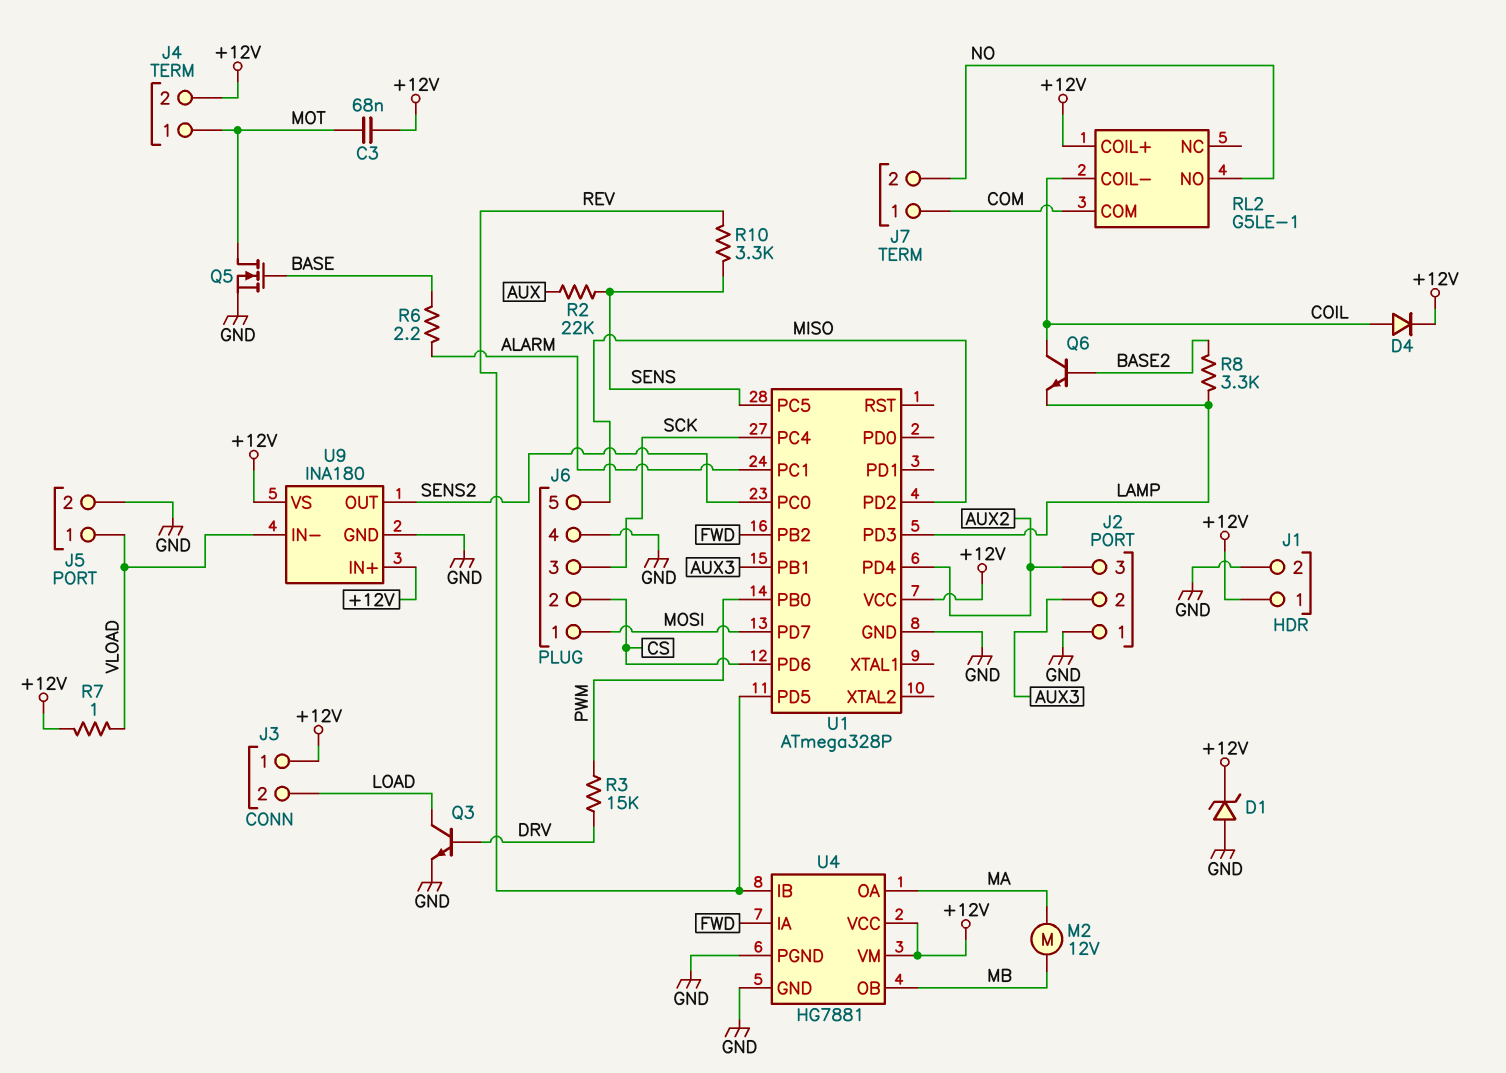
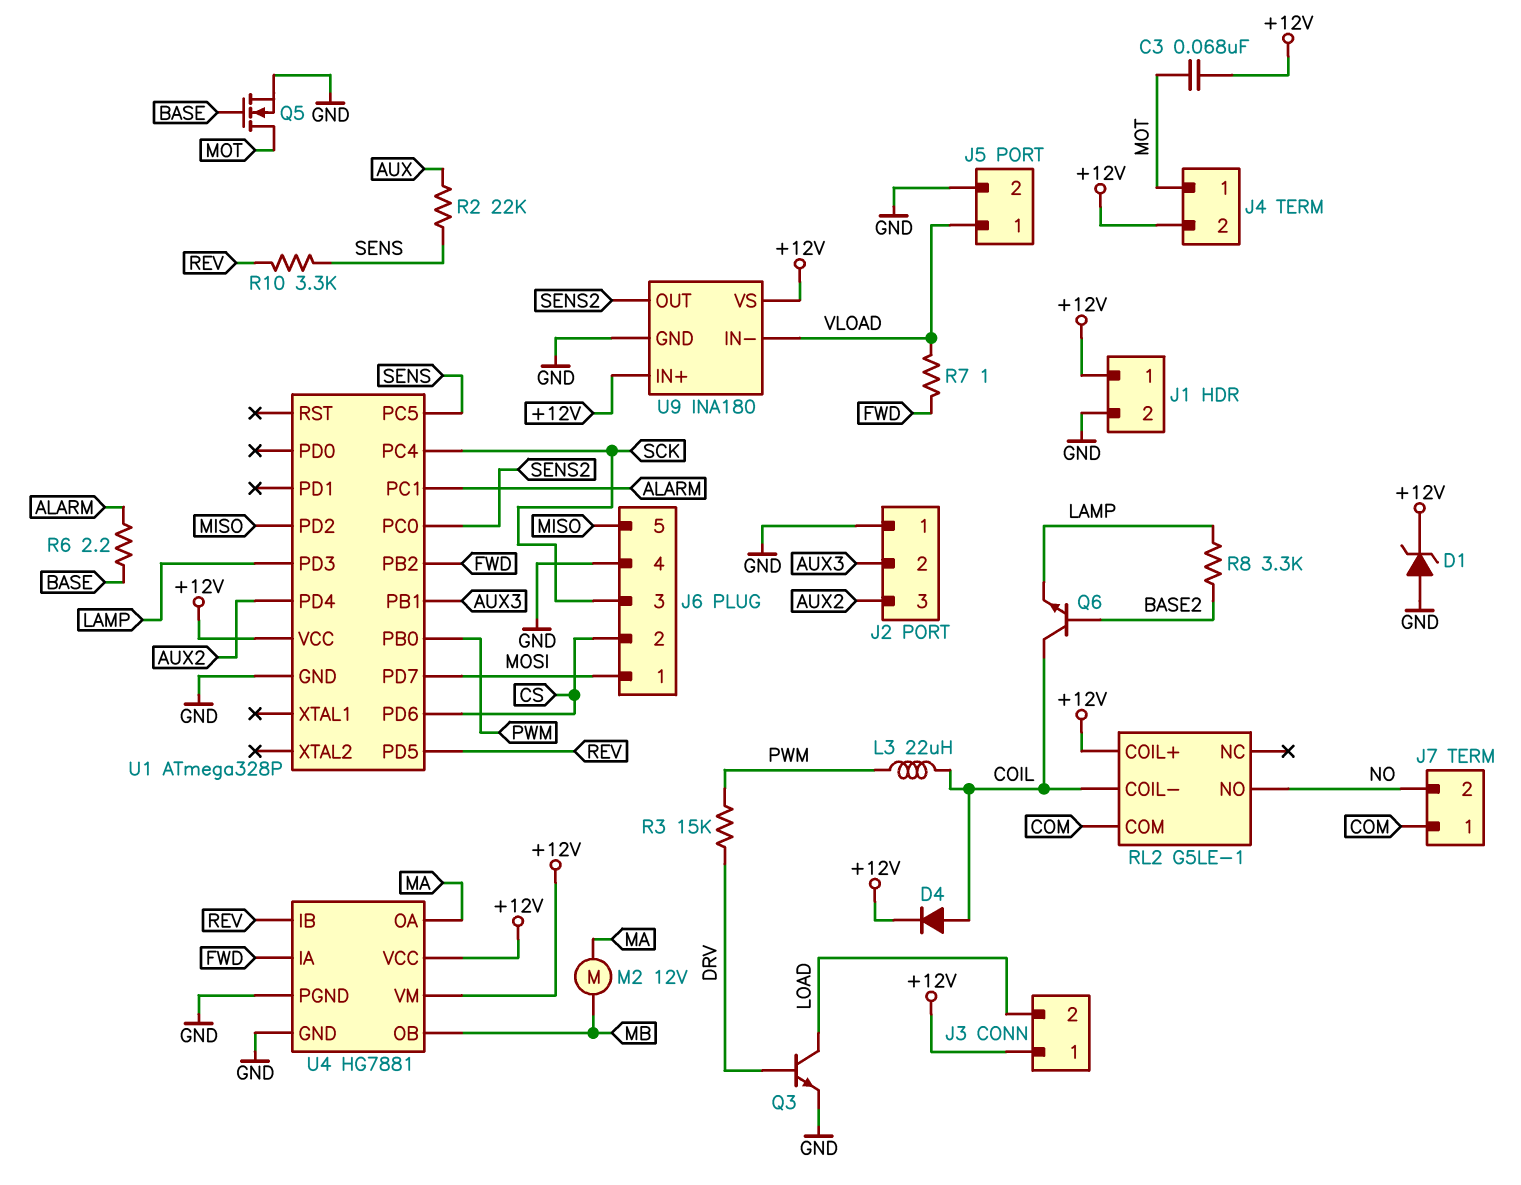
L3: none -> 22uH (COIL, PWM)
R7: 1 (+12V, VLOAD) -> 1 (FWD, VLOAD)

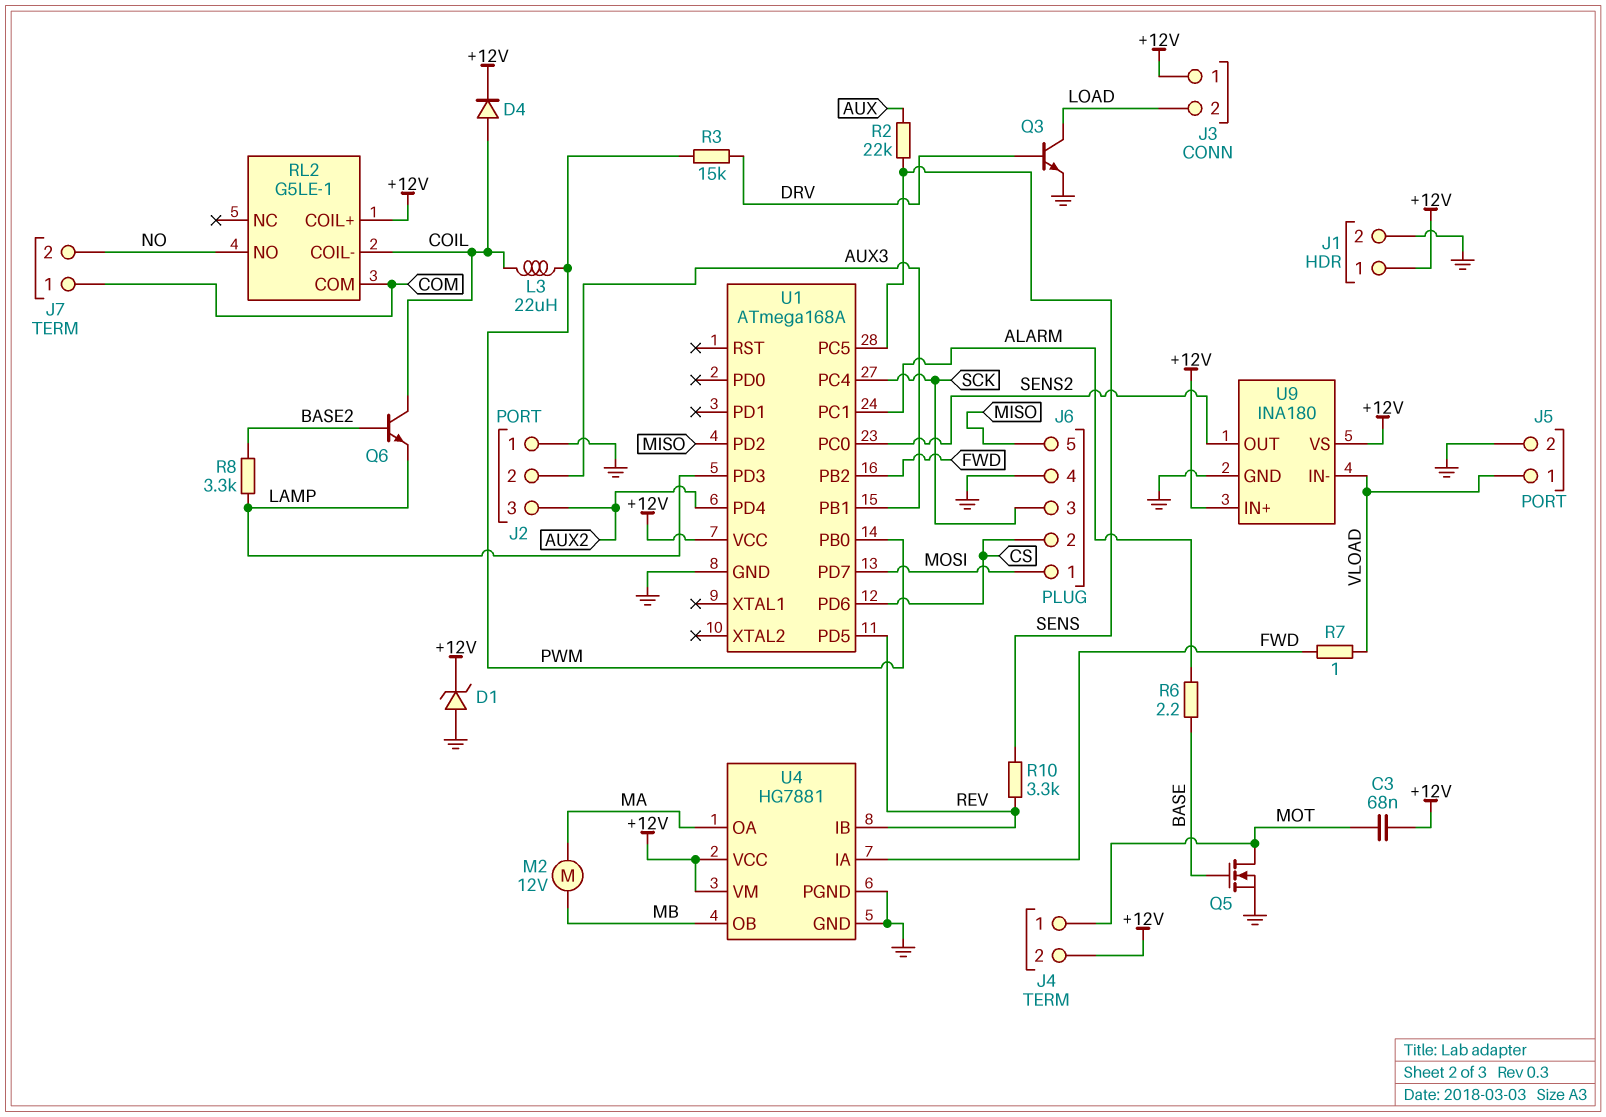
U1: ATmega328P -> ATmega168A

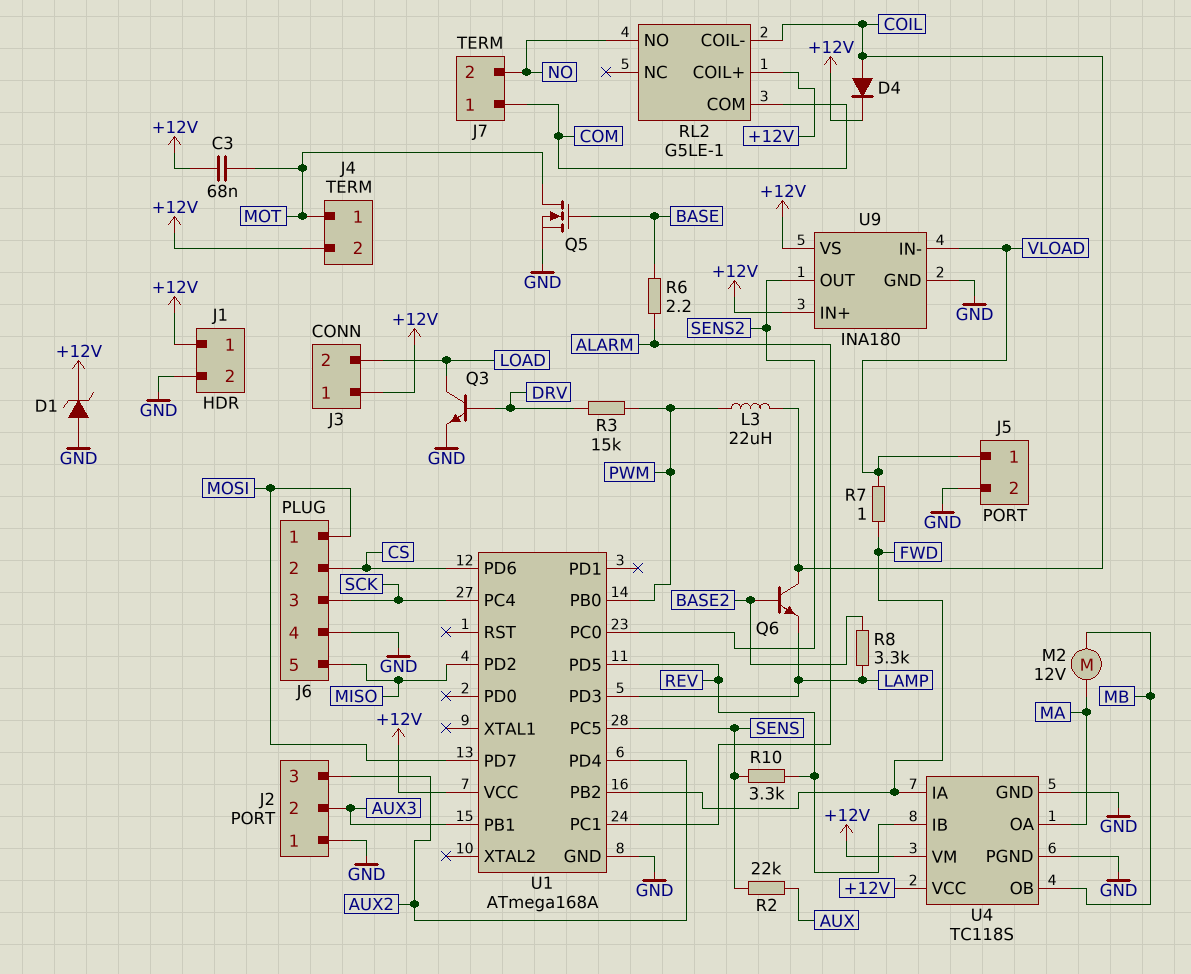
U4: HG7881 -> TC118S

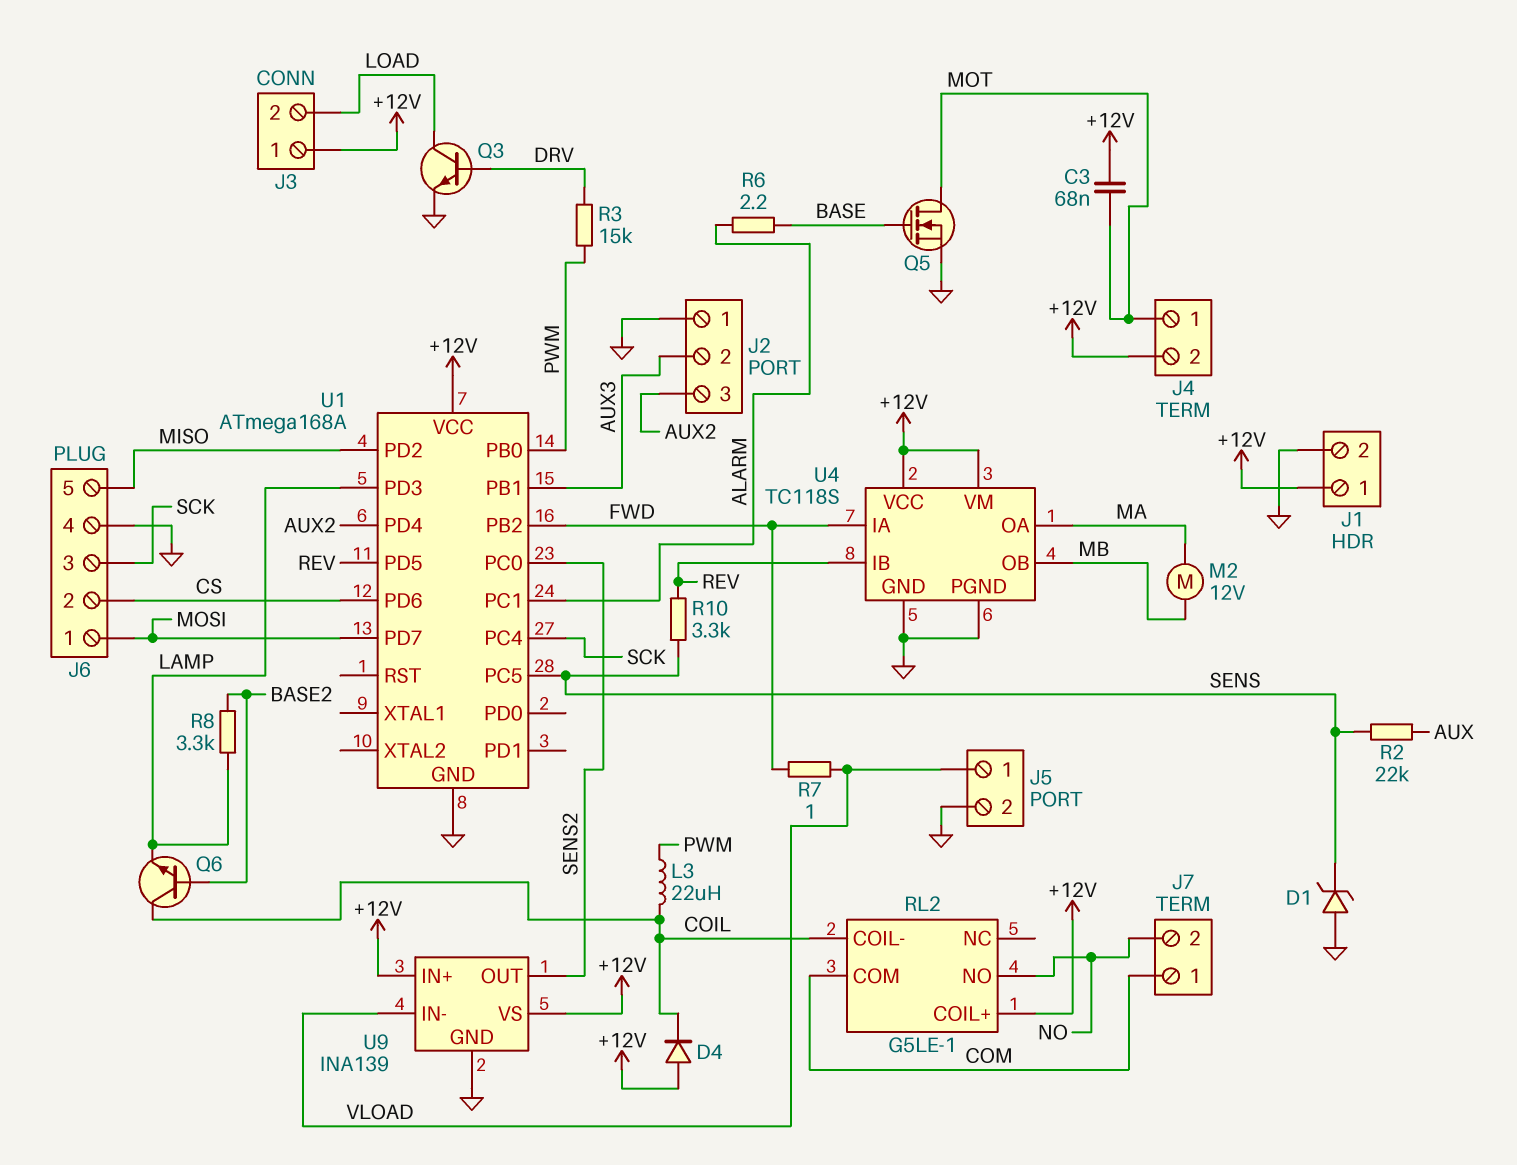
D1: zener (A GND, K +12V) -> zener (A GND, K SENS)
D4: diode (A COIL, K +12V) -> diode (A +12V, K COIL)
U9: INA180 -> INA139

